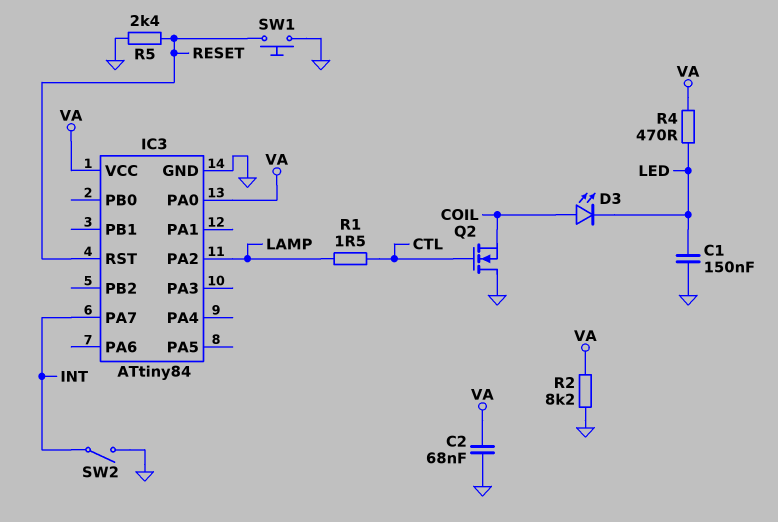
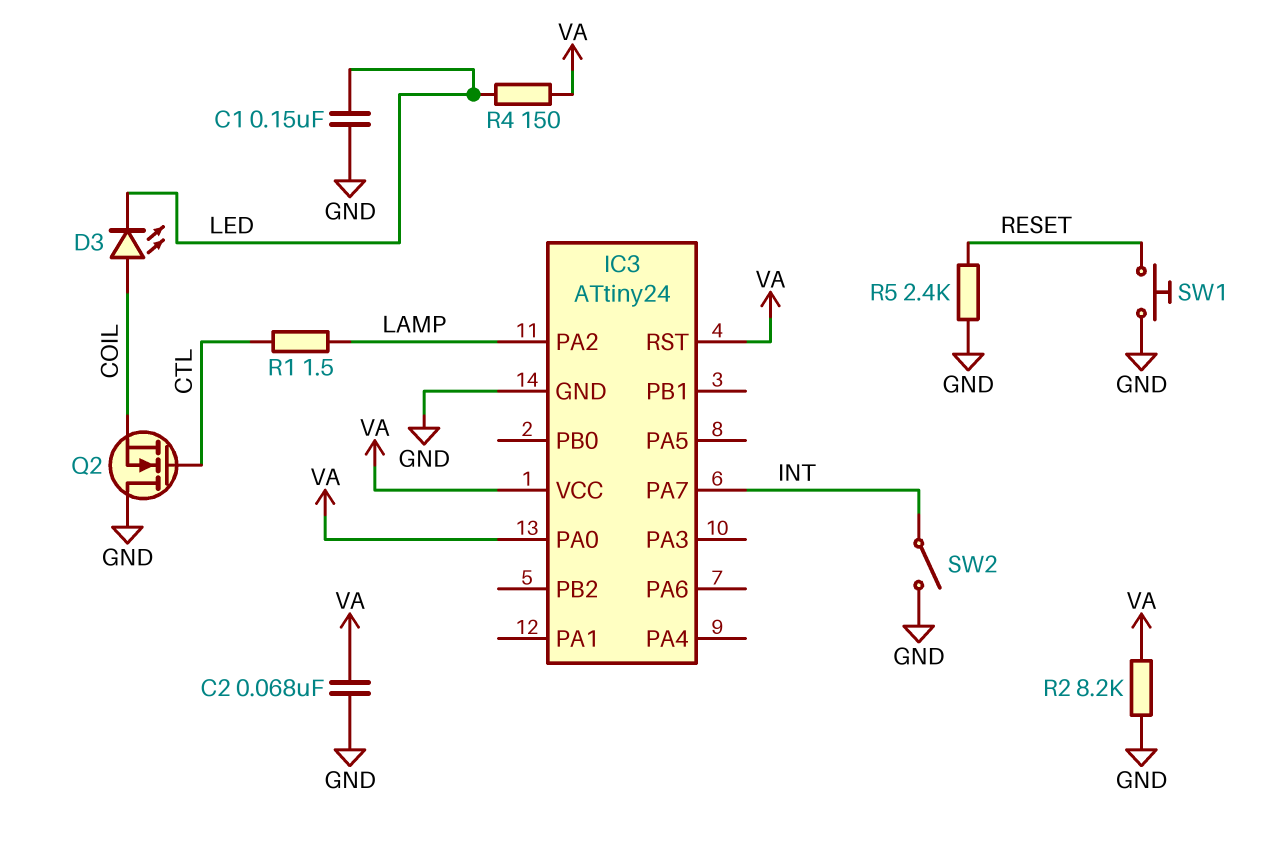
IC3: ATtiny84 -> ATtiny24
IC3 pin RST: RESET -> VA
R4: 470 (LED, VA) -> 150 (LED, VA)

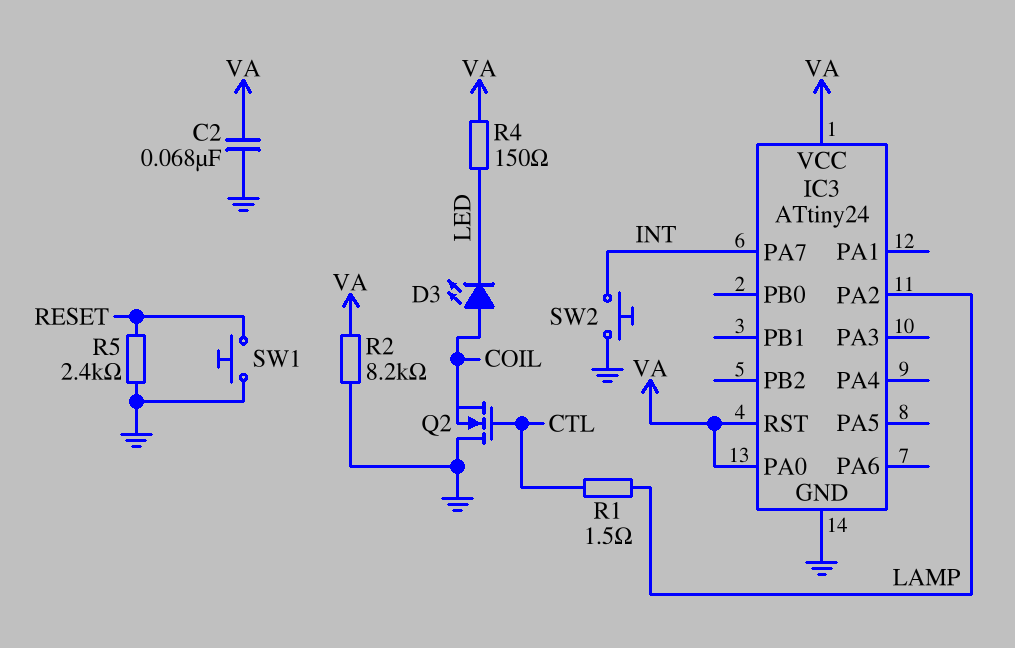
C1: 150nF (GND, LED) -> none
SW2: switch (GND, INT) -> button (GND, INT)

